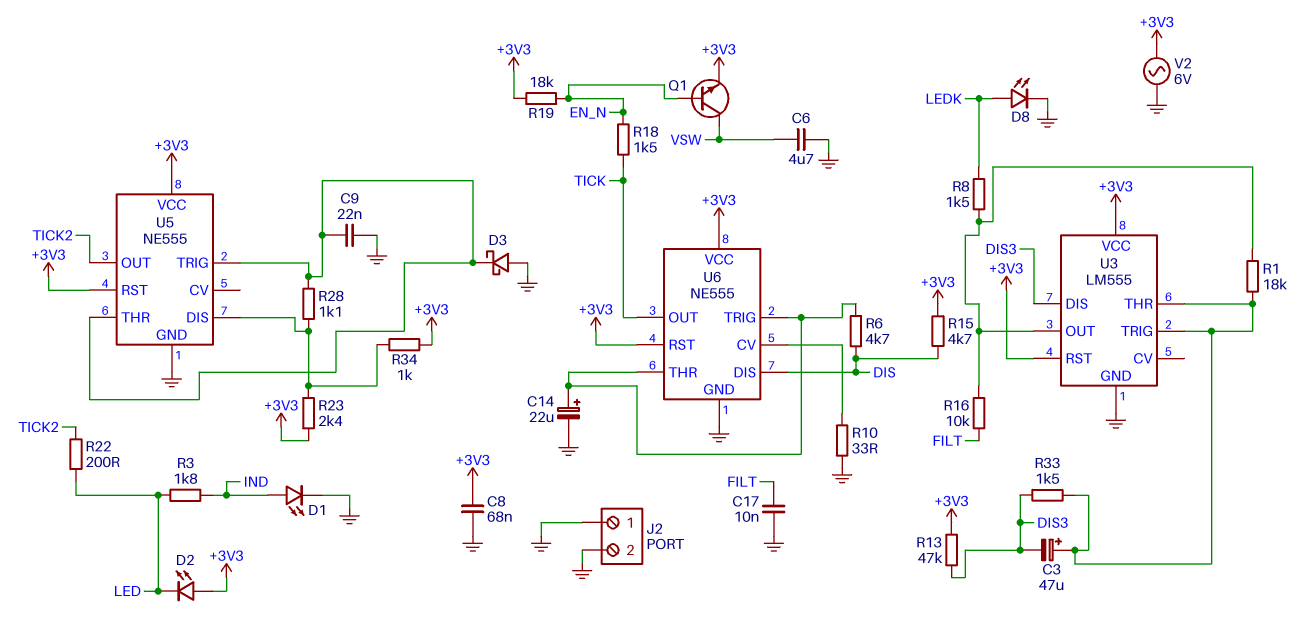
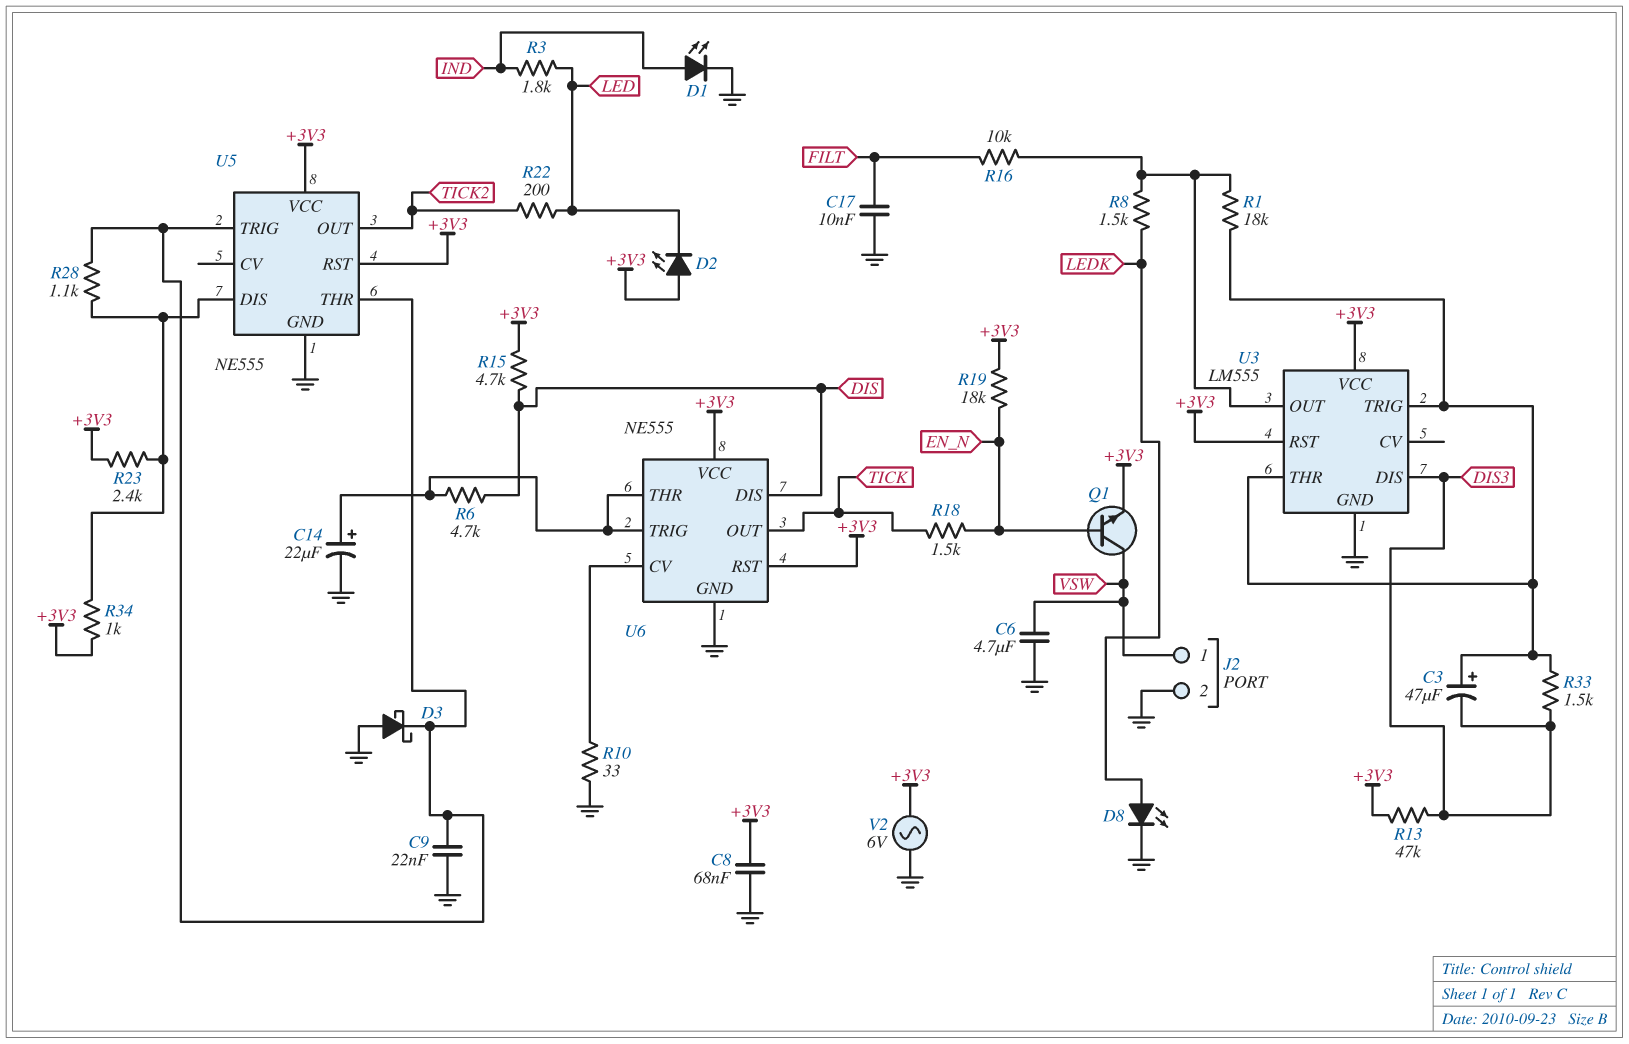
J2 pin 1: GND -> VSW

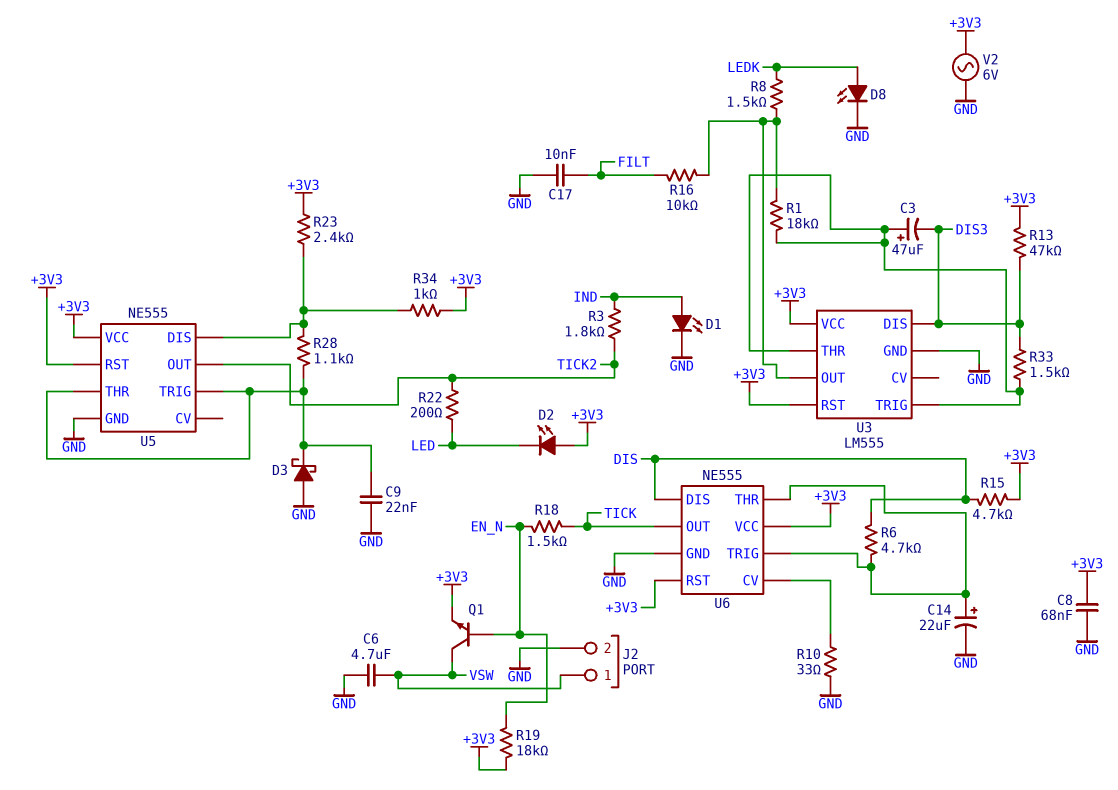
R3: 1.8k (IND, LED) -> 1.8k (IND, TICK2)

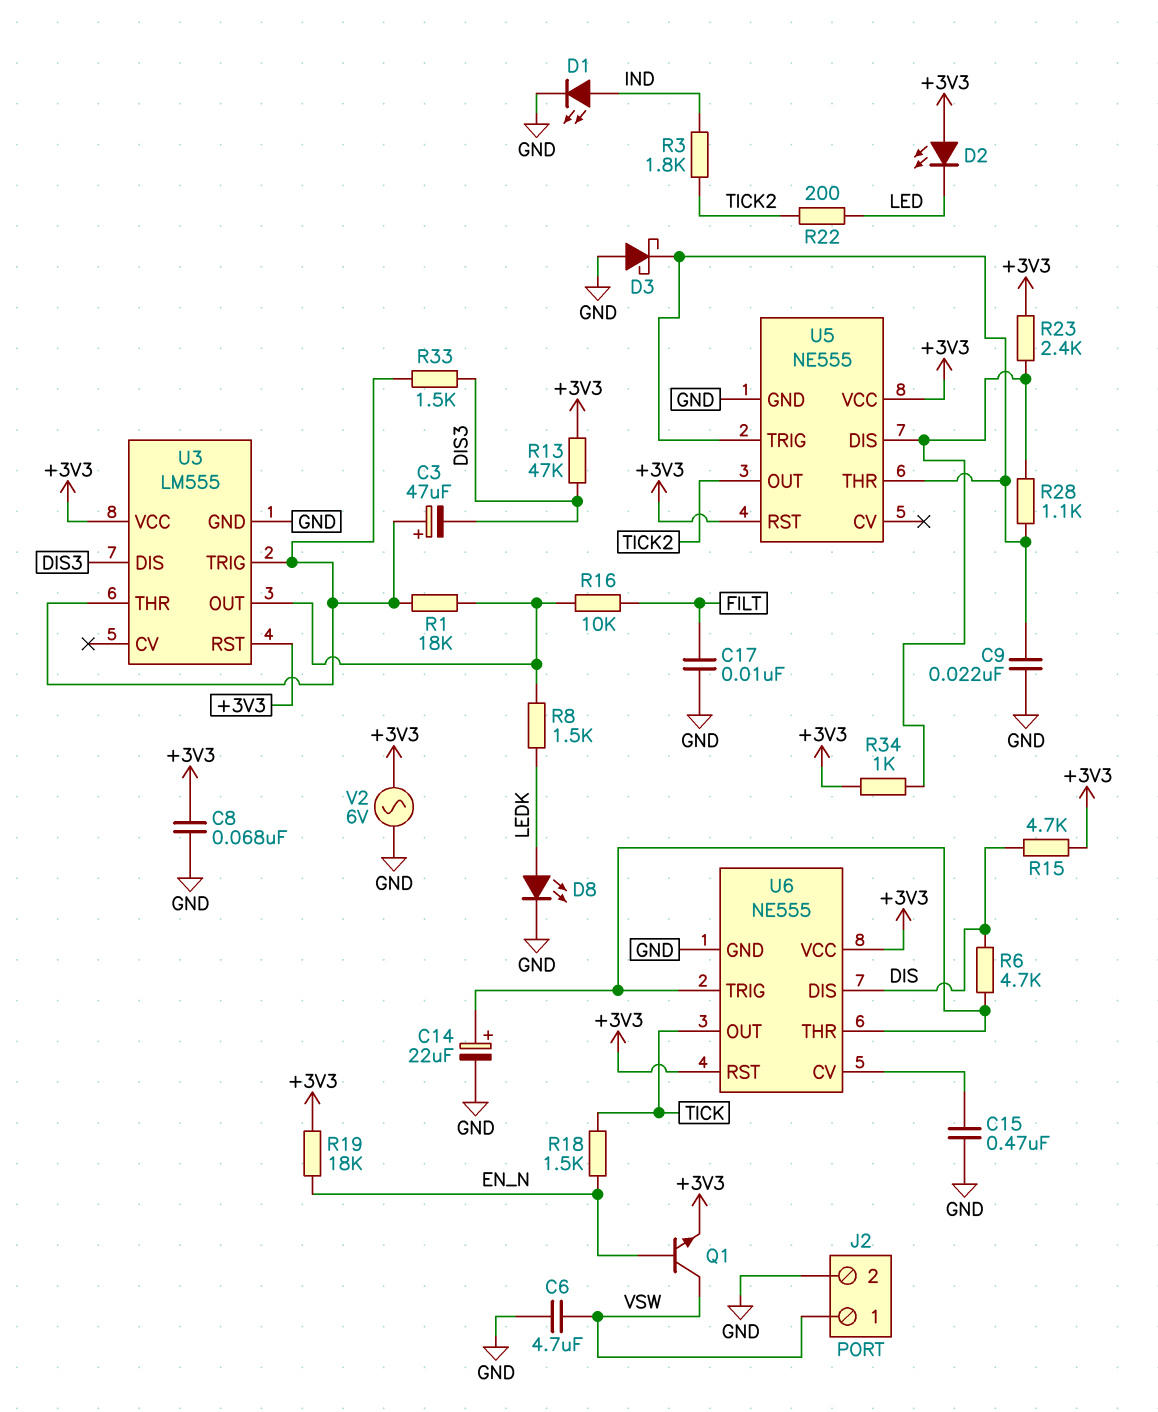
C15: none -> 470nF (GND, U6/CV)
R10: 33 (GND, U6/CV) -> none

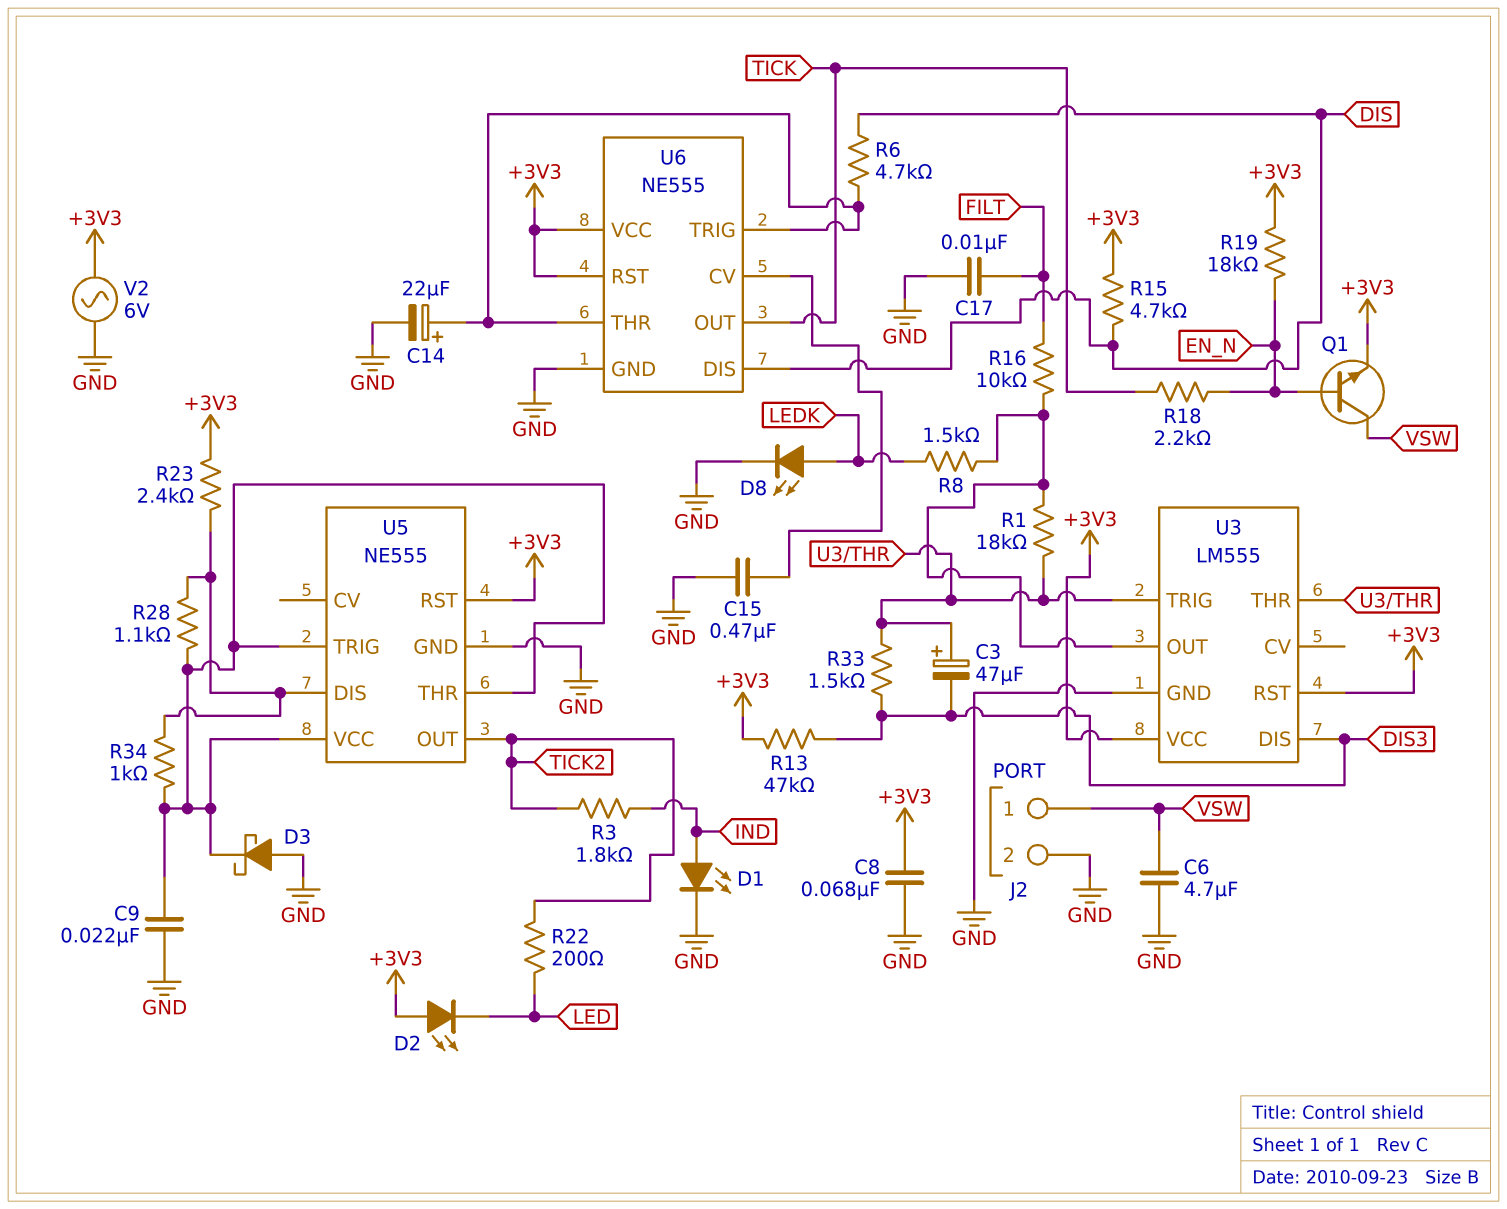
R18: 1.5k (EN_N, TICK) -> 2.2k (EN_N, TICK)
R34: 1k (+3V3, U5/DIS) -> 1k (U5/DIS, U5/THR)
U5 pin VCC: +3V3 -> U5/THR

